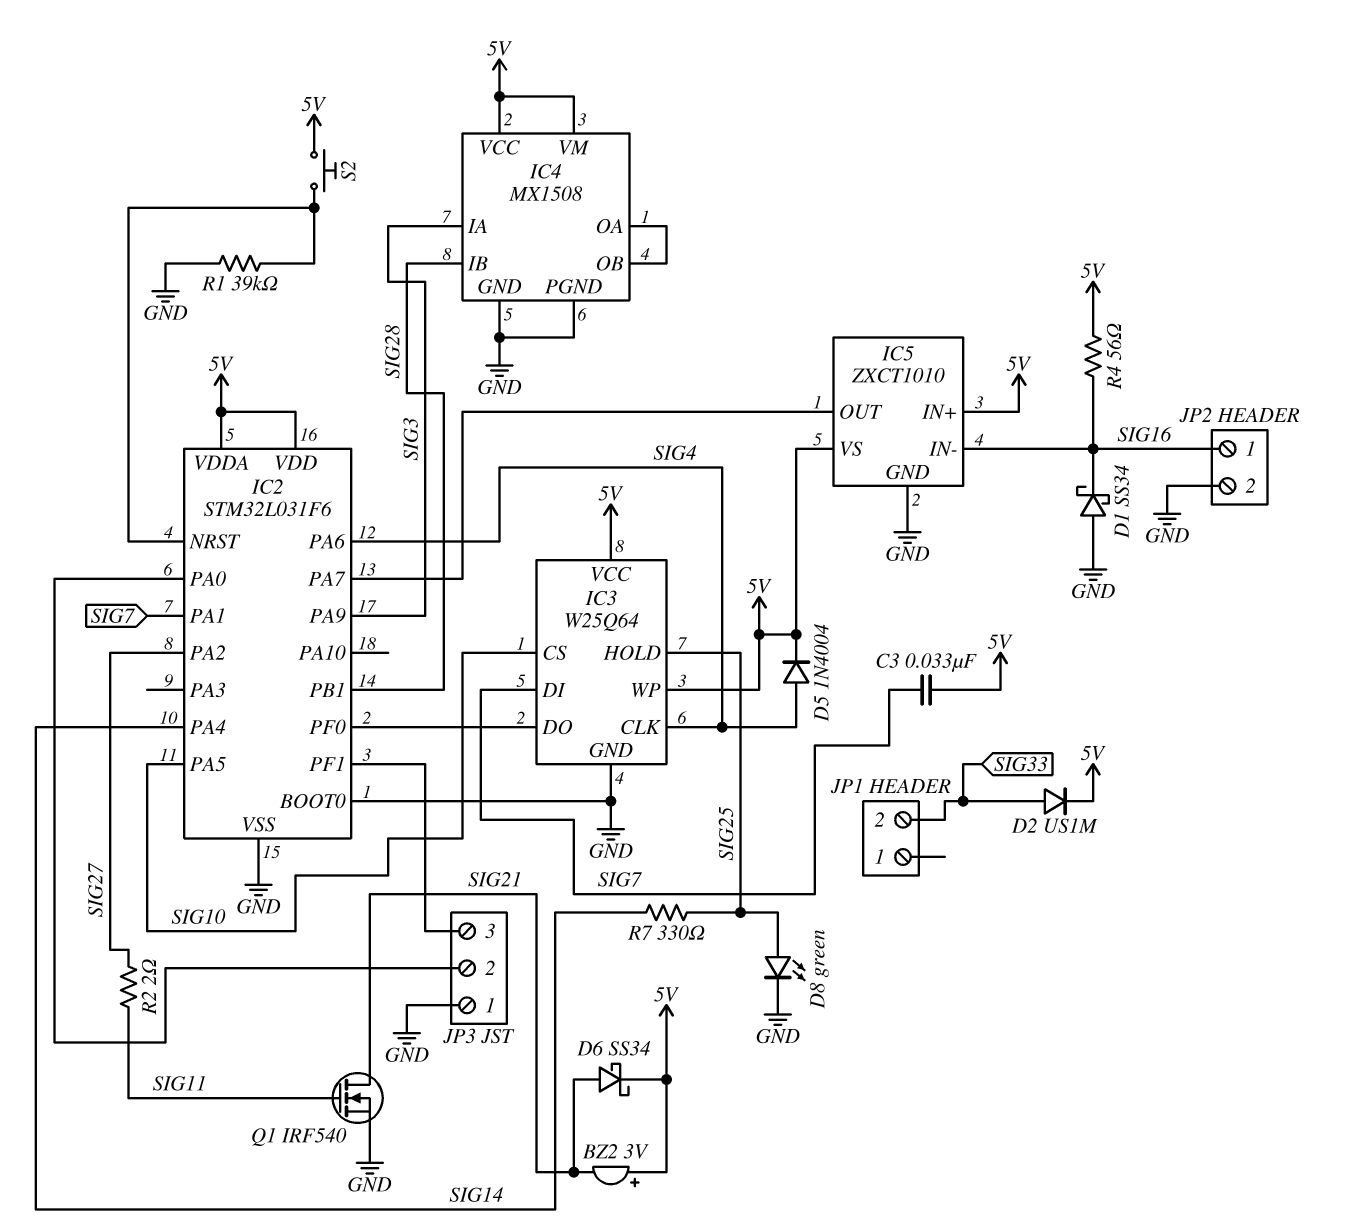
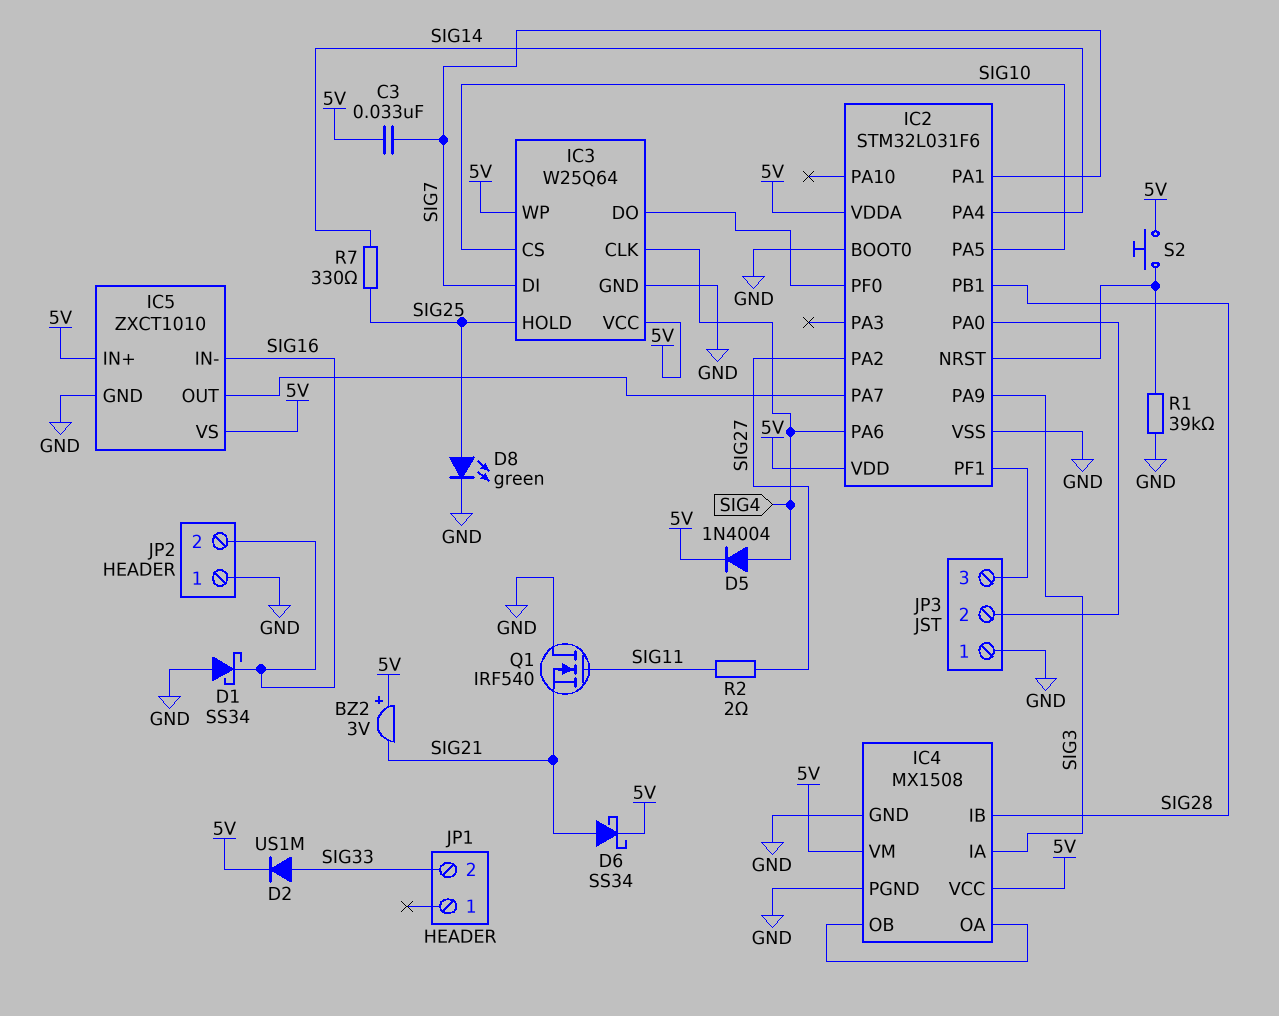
JP2 pin 1: SIG16 -> GND
JP2 pin 2: GND -> SIG16
Q1: NMOS IRF540 (G SIG11, D SIG21, S GND) -> NMOS IRF540 (G SIG11, D GND, S SIG21)
R4: 56 (5V, SIG16) -> none

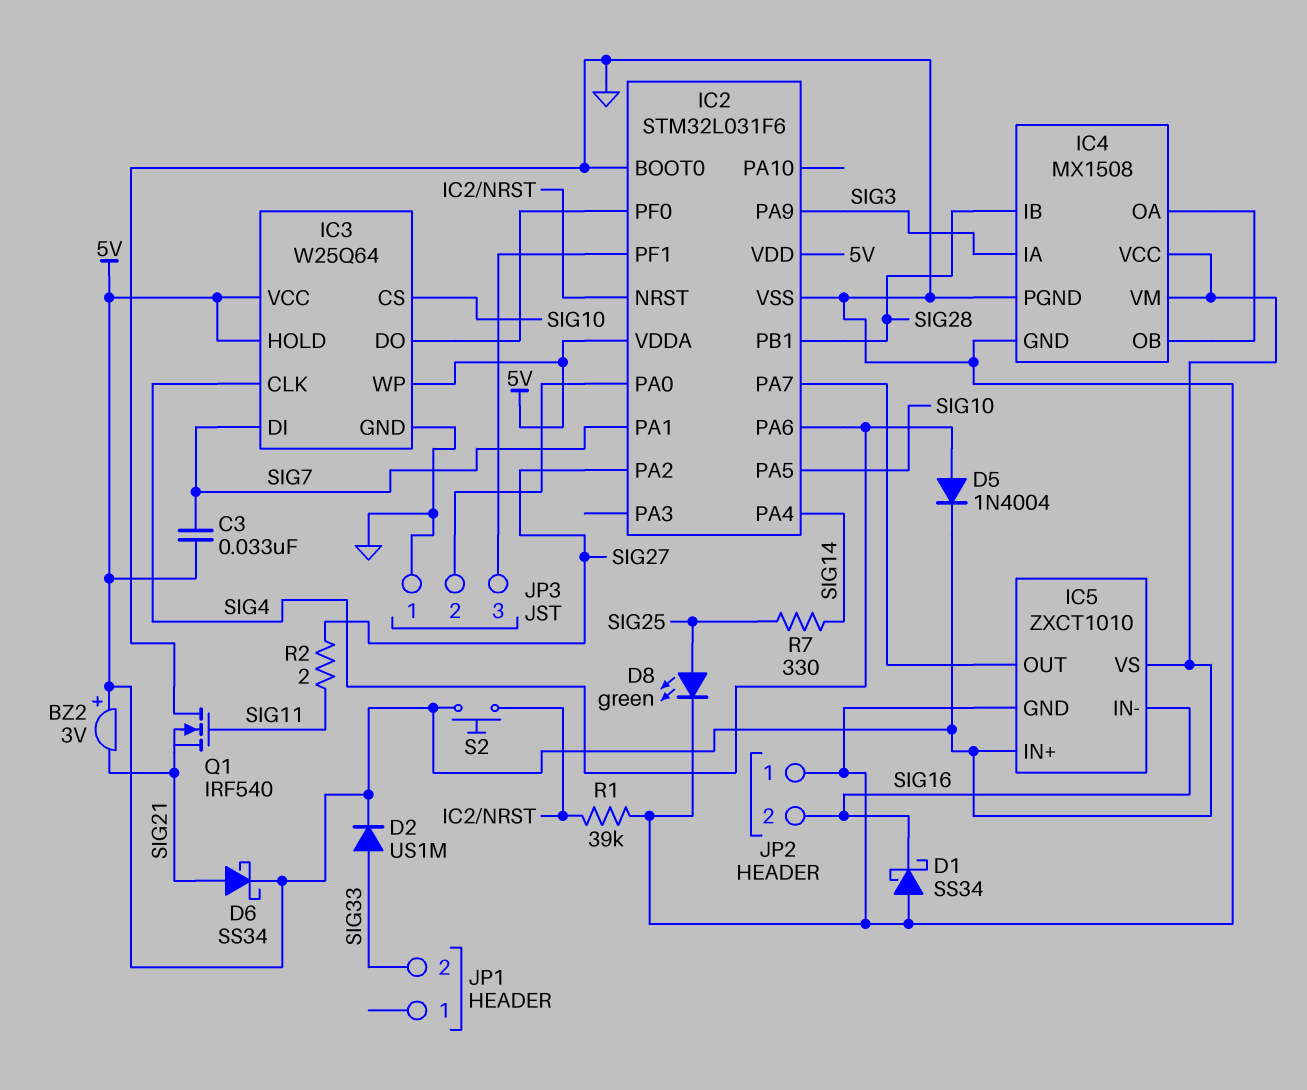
IC3 pin HOLD: SIG25 -> 5V

